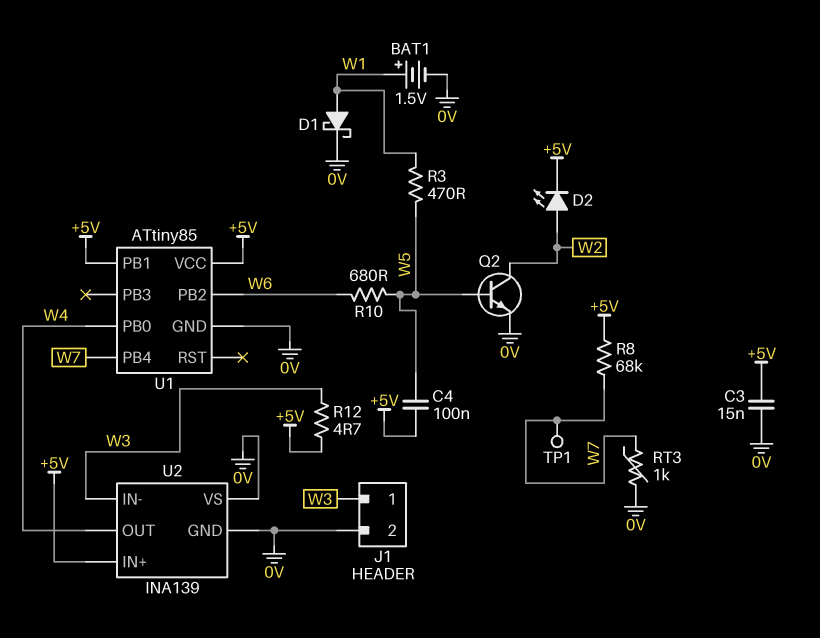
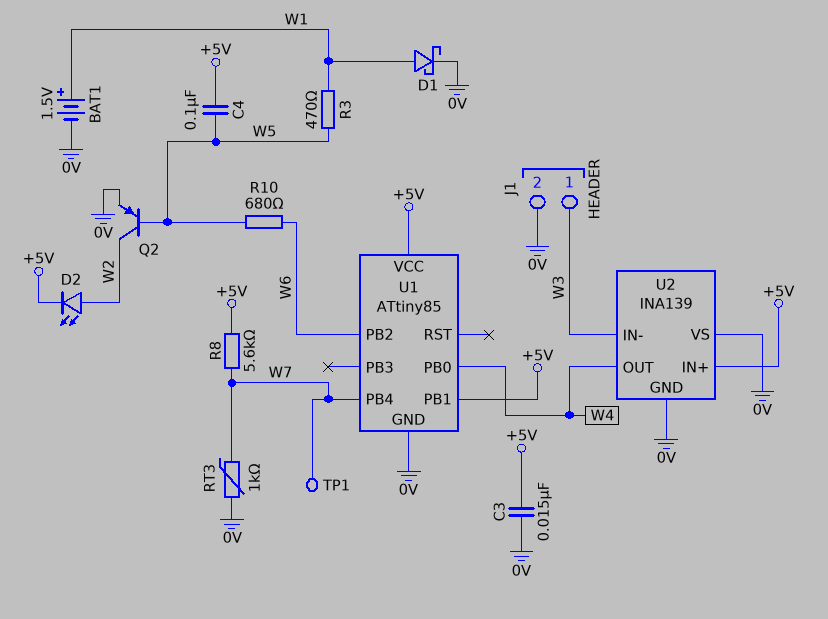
Q2: NPN (B W5, C W2, E 0V) -> PNP (B W5, C W2, E 0V)
R8: 68k (+5V, W7) -> 5.6k (+5V, W7)
R12: 4.7 (+5V, W3) -> none

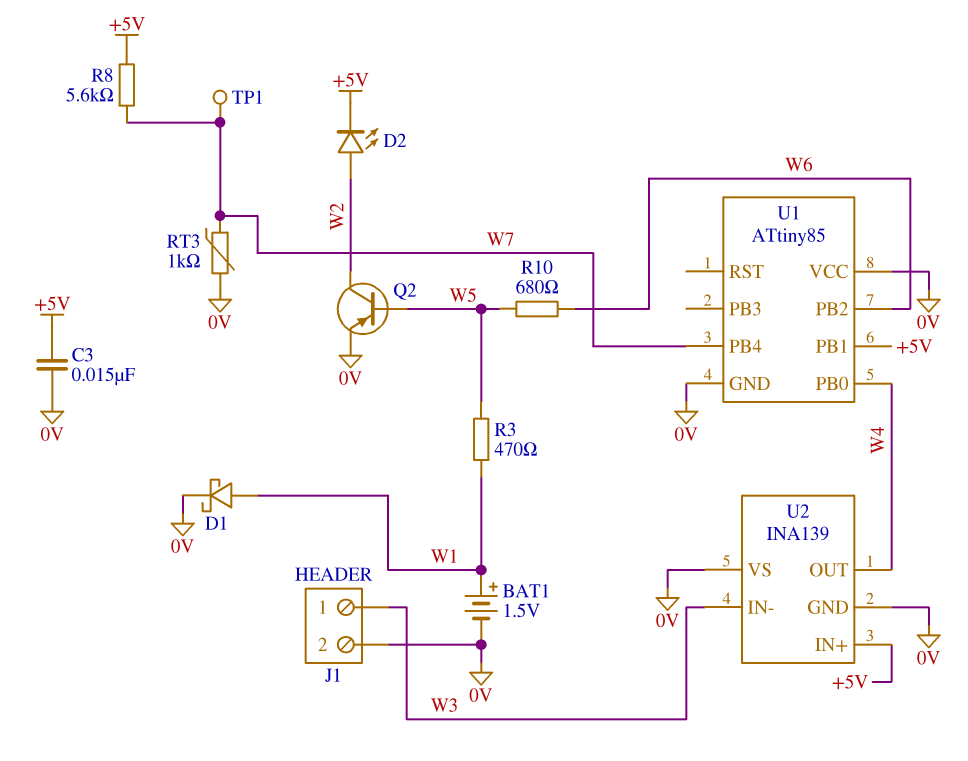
C4: 100nF (+5V, W5) -> none
U1 pin VCC: +5V -> 0V

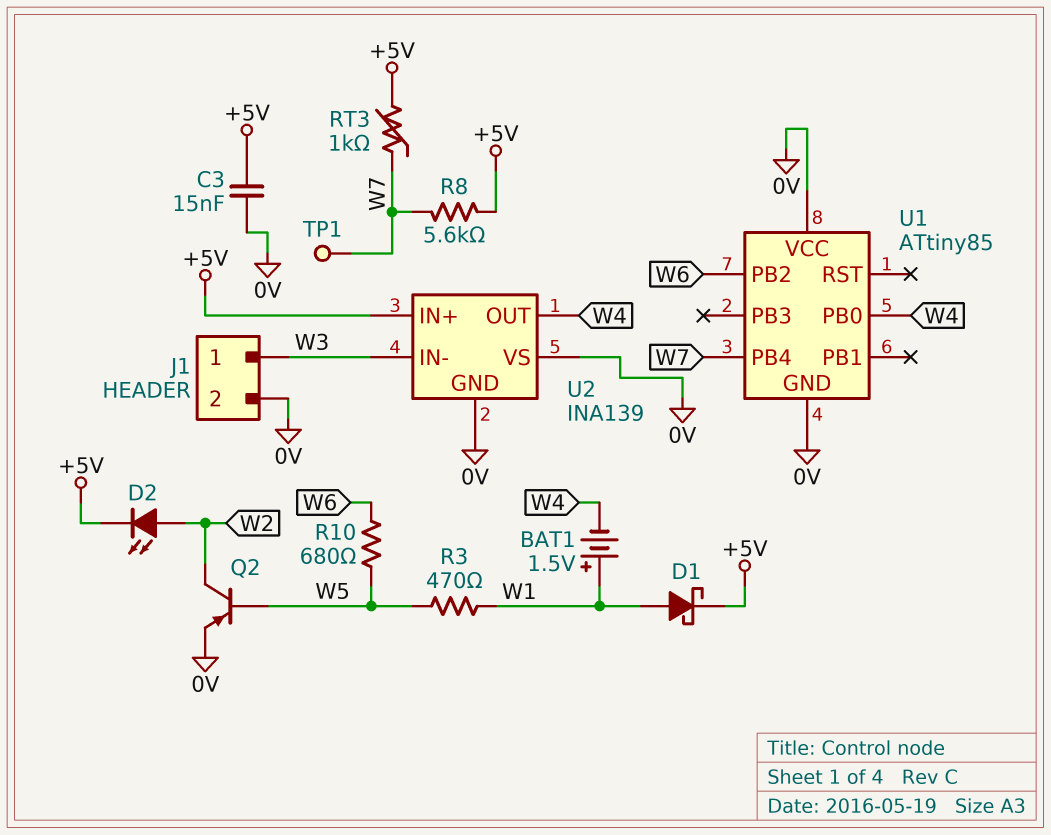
BAT1: 1.5V (plus W1, minus 0V) -> 1.5V (plus W1, minus W4)
D1: schottky (A W1, K 0V) -> schottky (A W1, K +5V)
RT3: 1k (0V, W7) -> 1k (+5V, W7)
U1 pin PB1: +5V -> none

